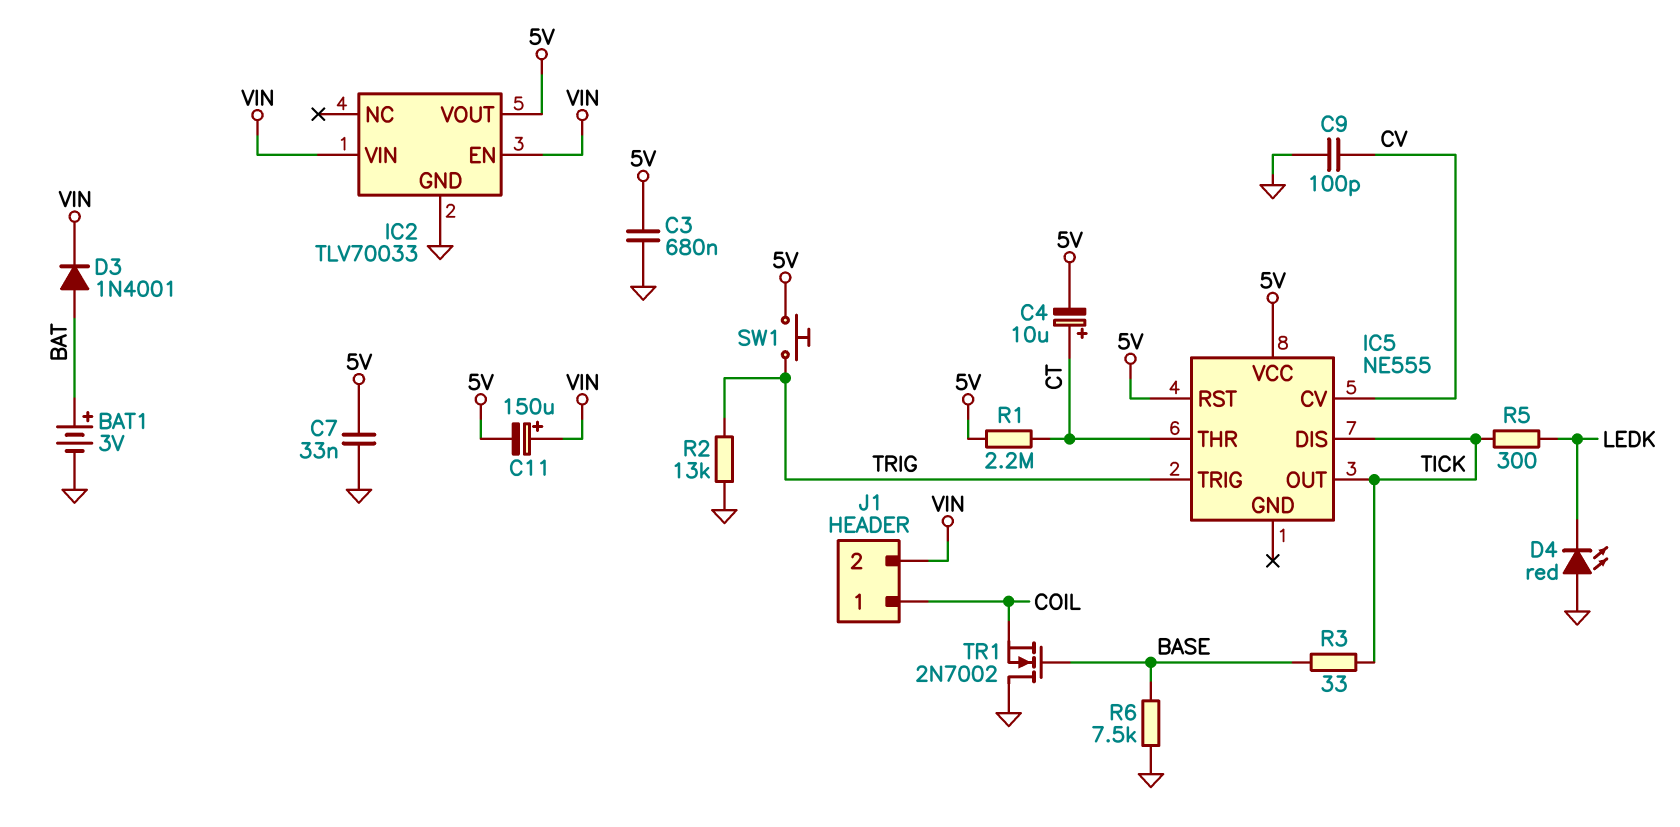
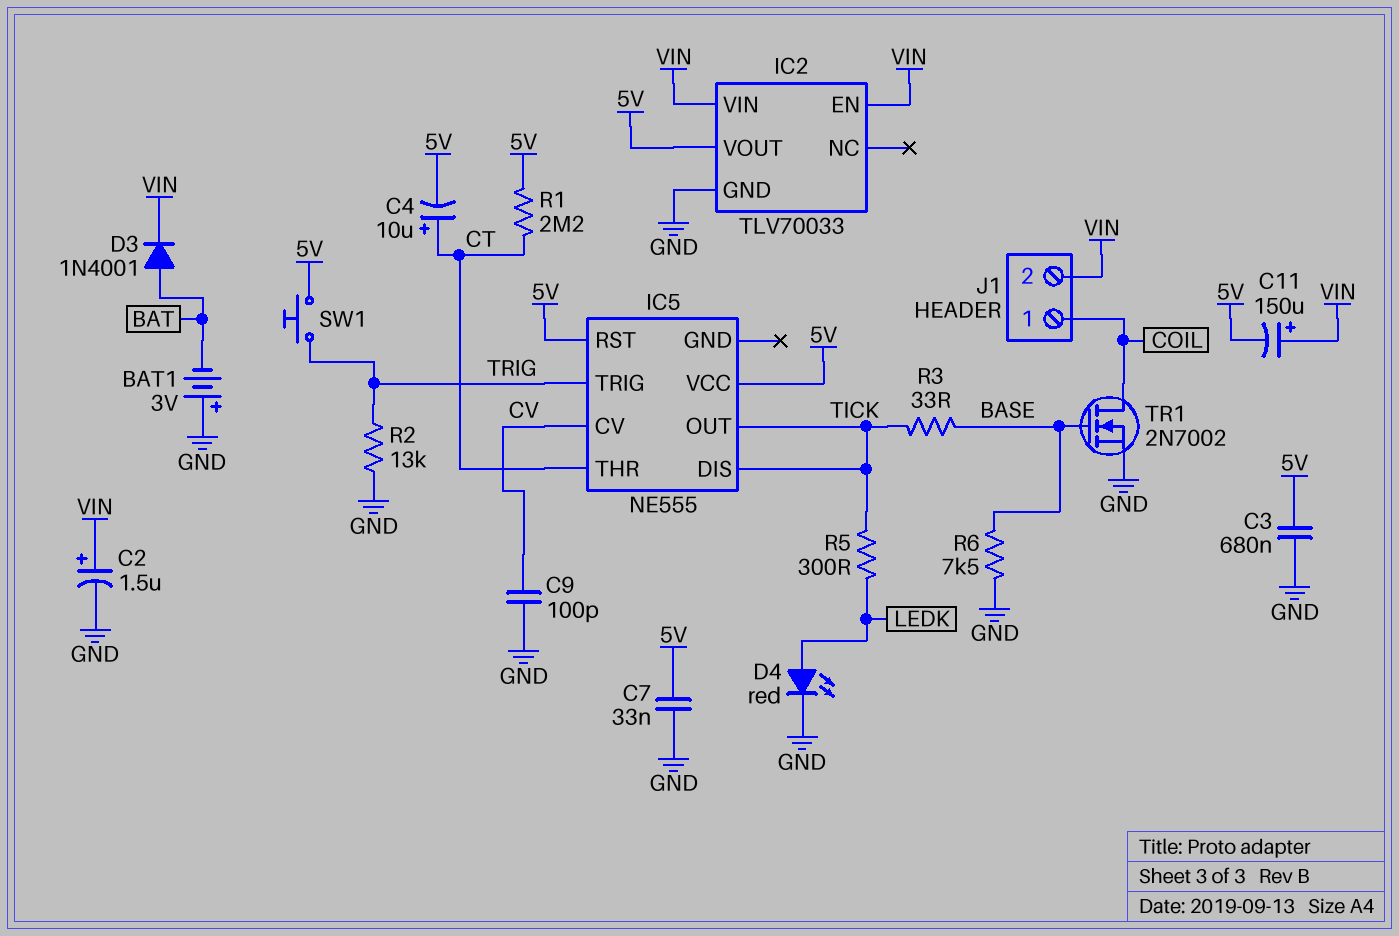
BAT1: 3V (plus BAT, minus GND) -> 3V (plus GND, minus BAT)
C2: none -> 1.5uF (plus VIN, minus GND)
D4: LED red (A GND, K LEDK) -> LED red (A LEDK, K GND)
TR1: NMOS 2N7002 (G BASE, D GND, S COIL) -> NMOS 2N7002 (G BASE, D COIL, S GND)

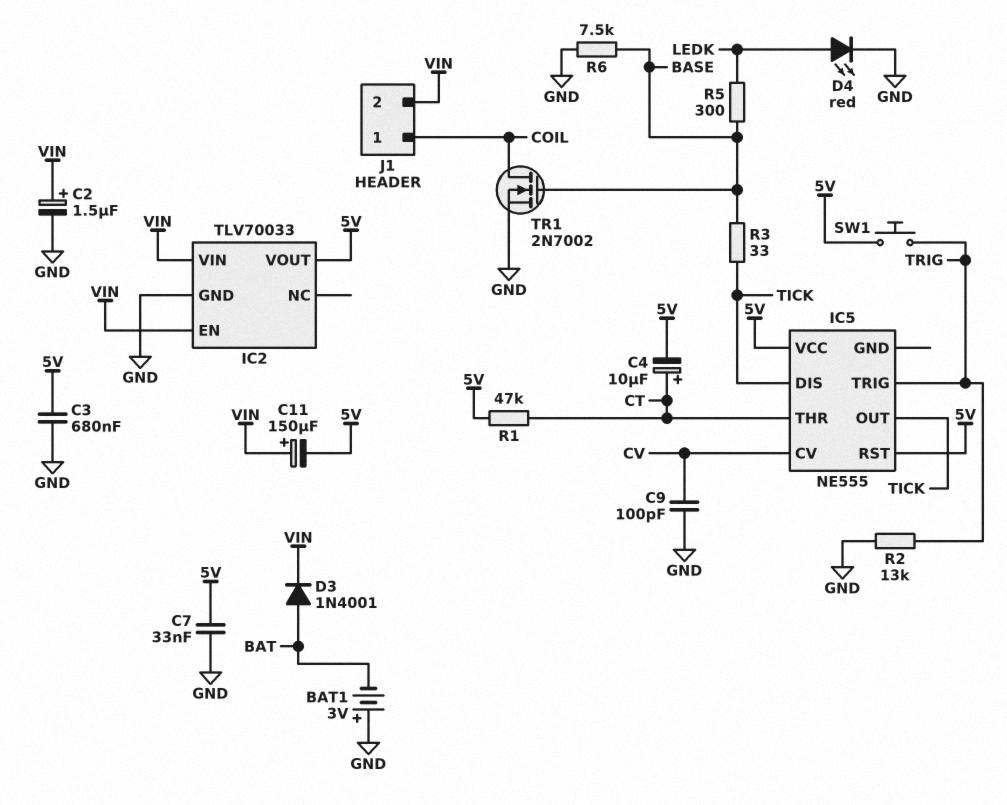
R1: 2.2M (5V, CT) -> 47k (5V, CT)
R5: 300 (LEDK, TICK) -> 300 (BASE, LEDK)

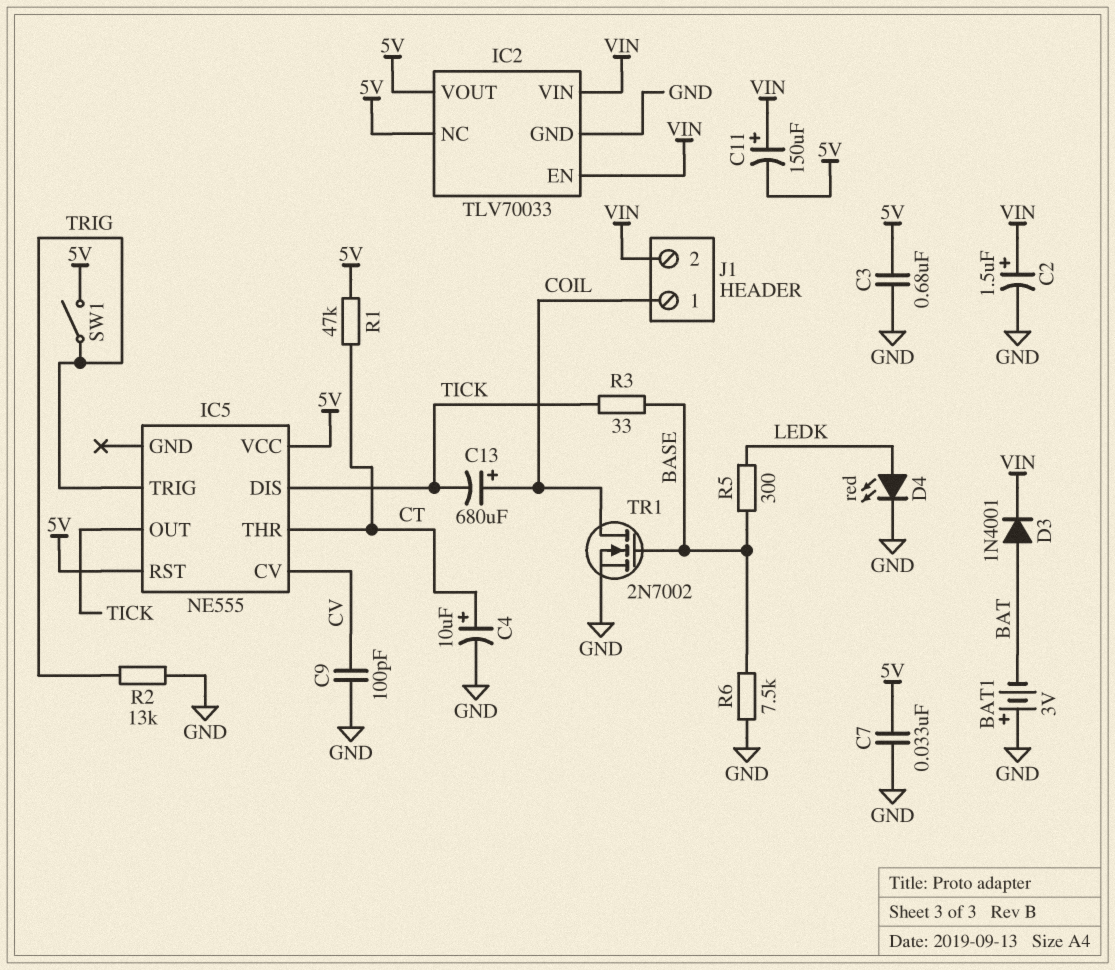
C4: 10uF (plus CT, minus 5V) -> 10uF (plus CT, minus GND)
C13: none -> 680uF (plus COIL, minus TICK)
IC2 pin NC: none -> 5V
SW1: button (5V, TRIG) -> switch (5V, TRIG)

